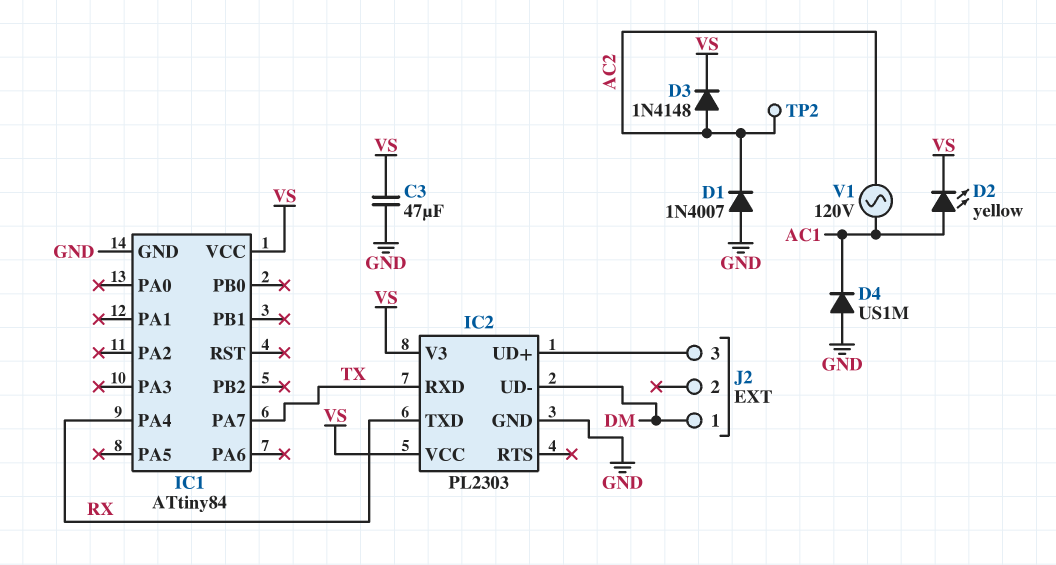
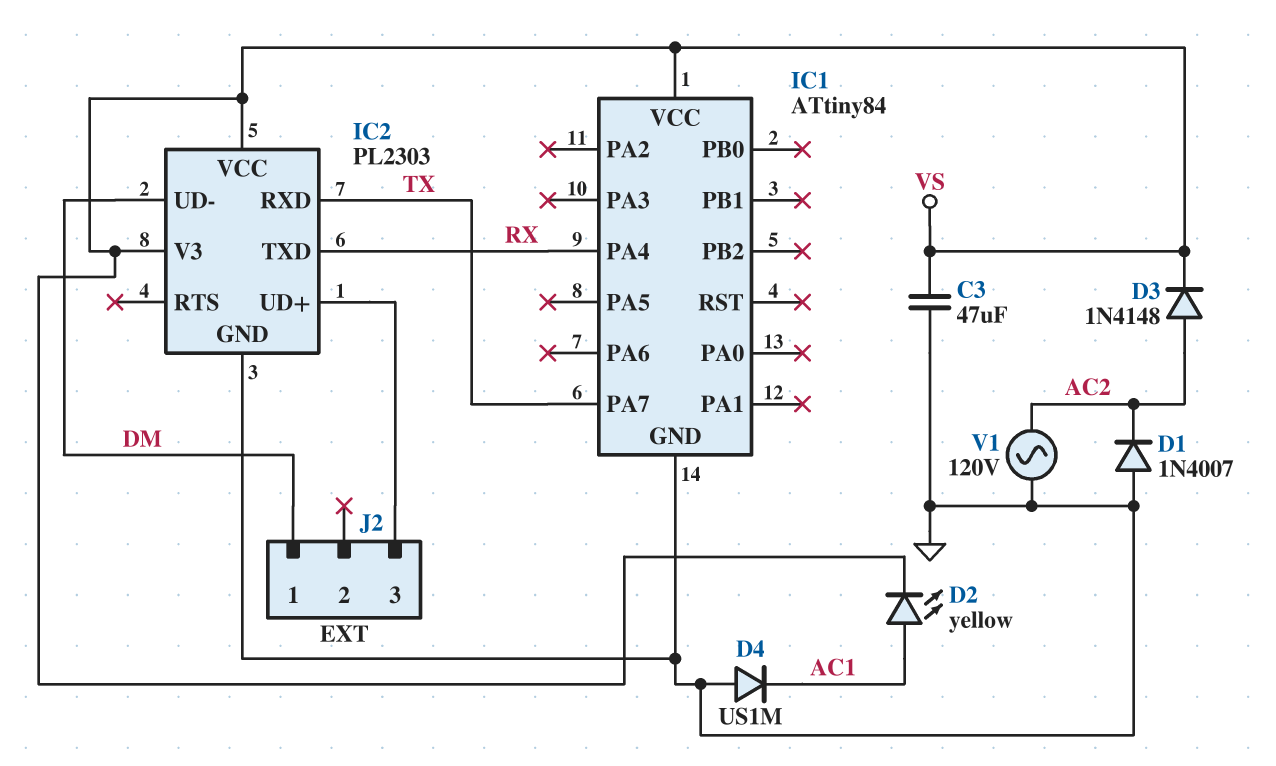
TP2: test point (AC2) -> none
V1: AC 120V (AC1, AC2) -> AC 120V (AC2, GND)

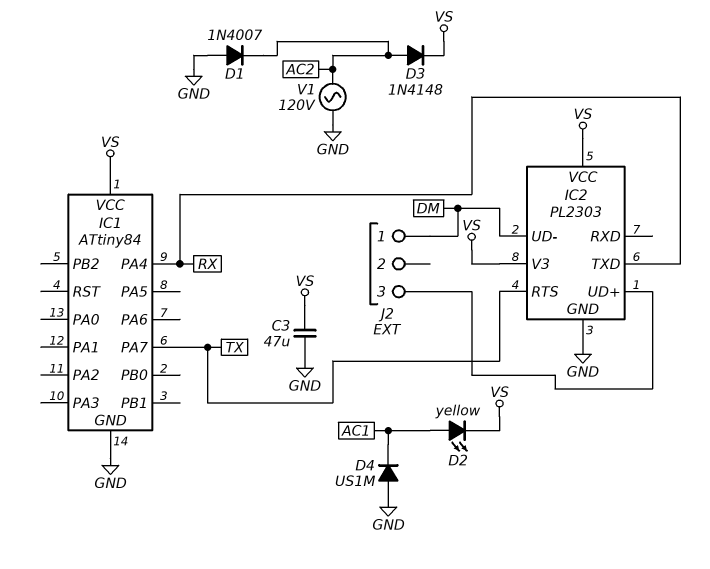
IC2 pin RTS: none -> TX
IC2 pin RXD: TX -> none

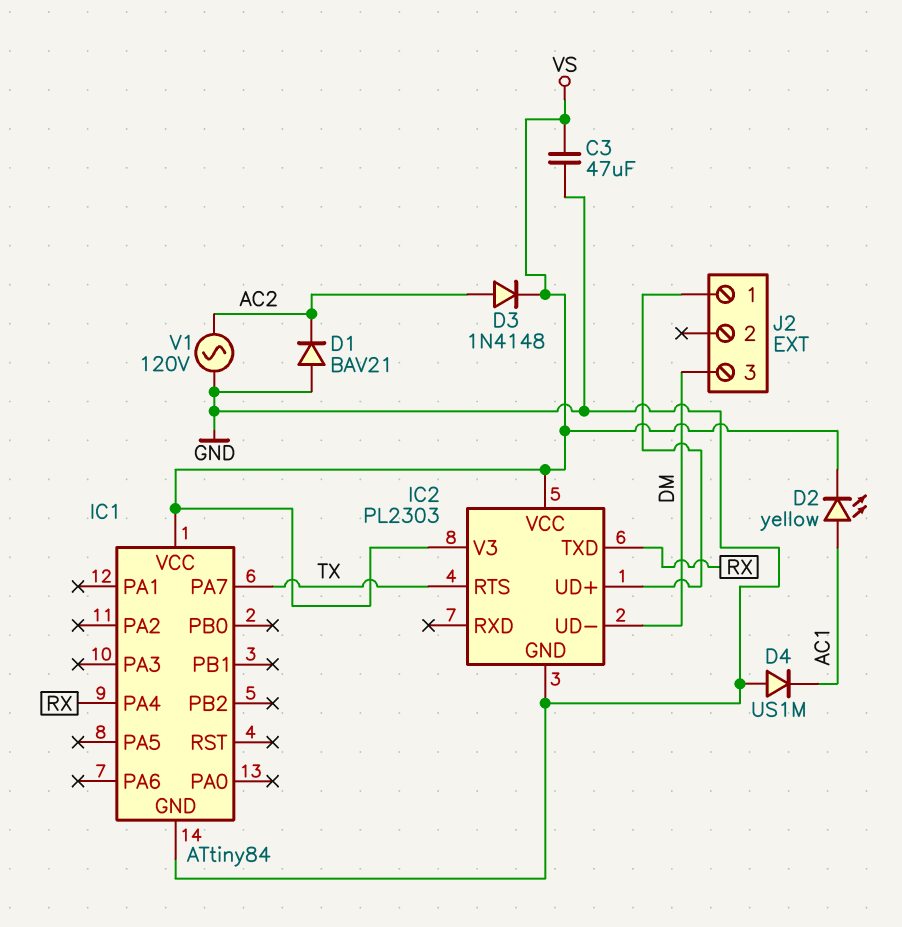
D1: diode 1N4007 (A GND, K AC2) -> diode BAV21 (A GND, K AC2)
J2 pin 1: DM -> IC2/UD+
J2 pin 3: IC2/UD+ -> DM

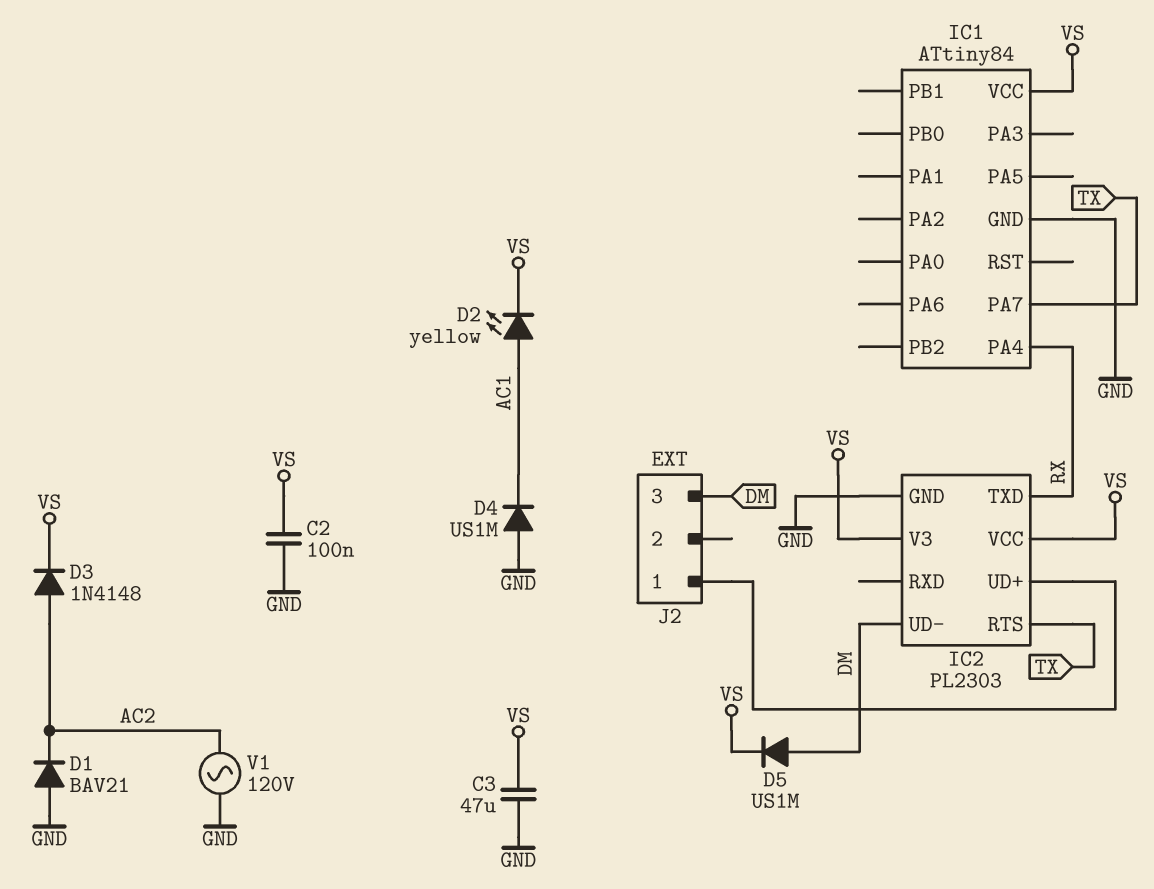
C2: none -> 100nF (GND, VS)
D5: none -> diode US1M (A DM, K VS)

